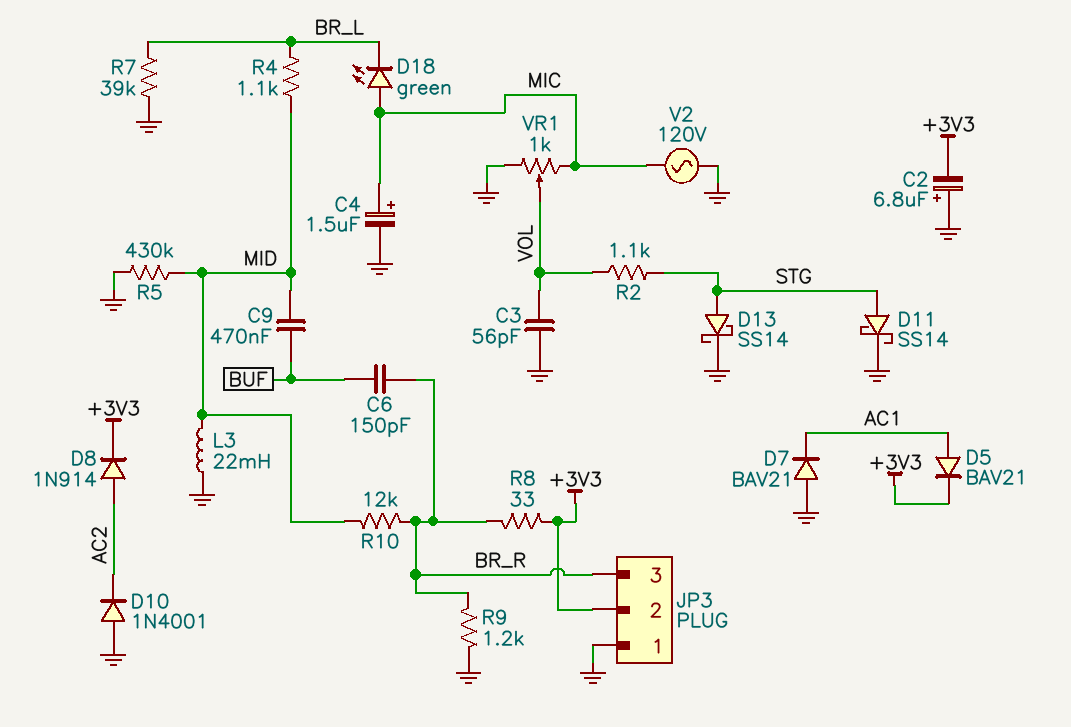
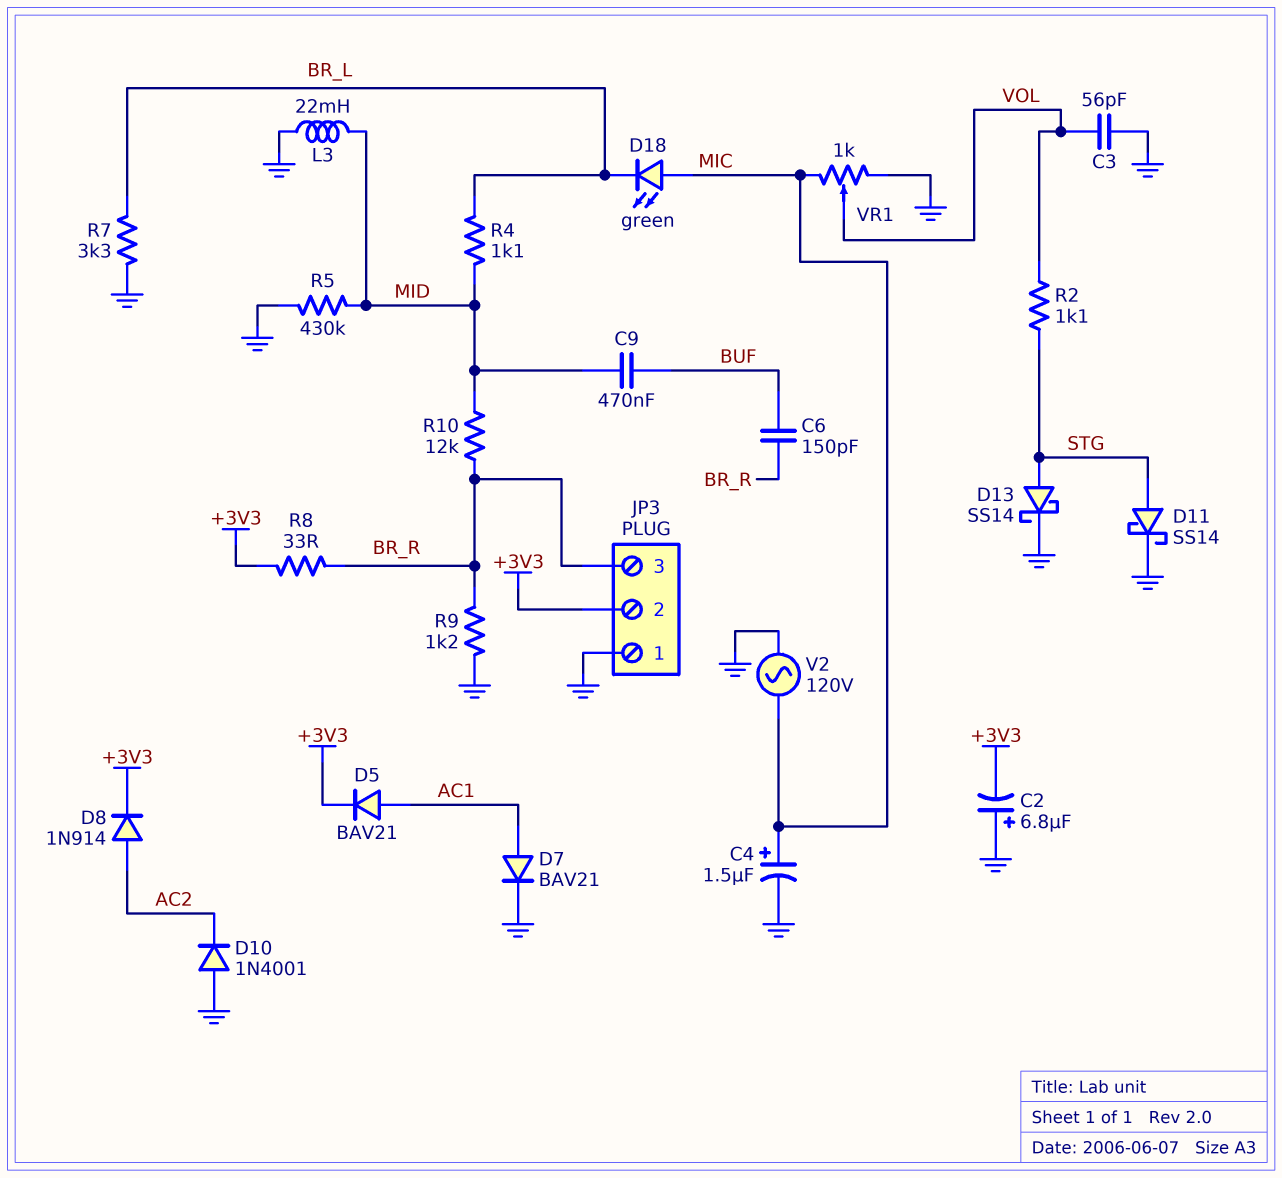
D7: diode BAV21 (A GND, K AC1) -> diode BAV21 (A AC1, K GND)
R7: 39k (BR_L, GND) -> 3.3k (BR_L, GND)

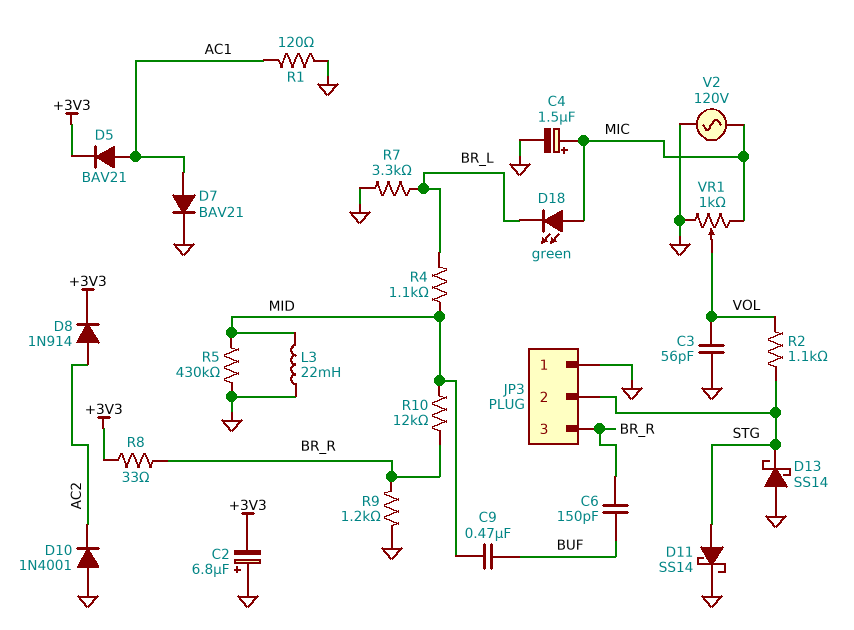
D13: schottky SS14 (A STG, K GND) -> schottky SS14 (A GND, K STG)
JP3 pin 2: +3V3 -> STG
R1: none -> 120 (AC1, GND)

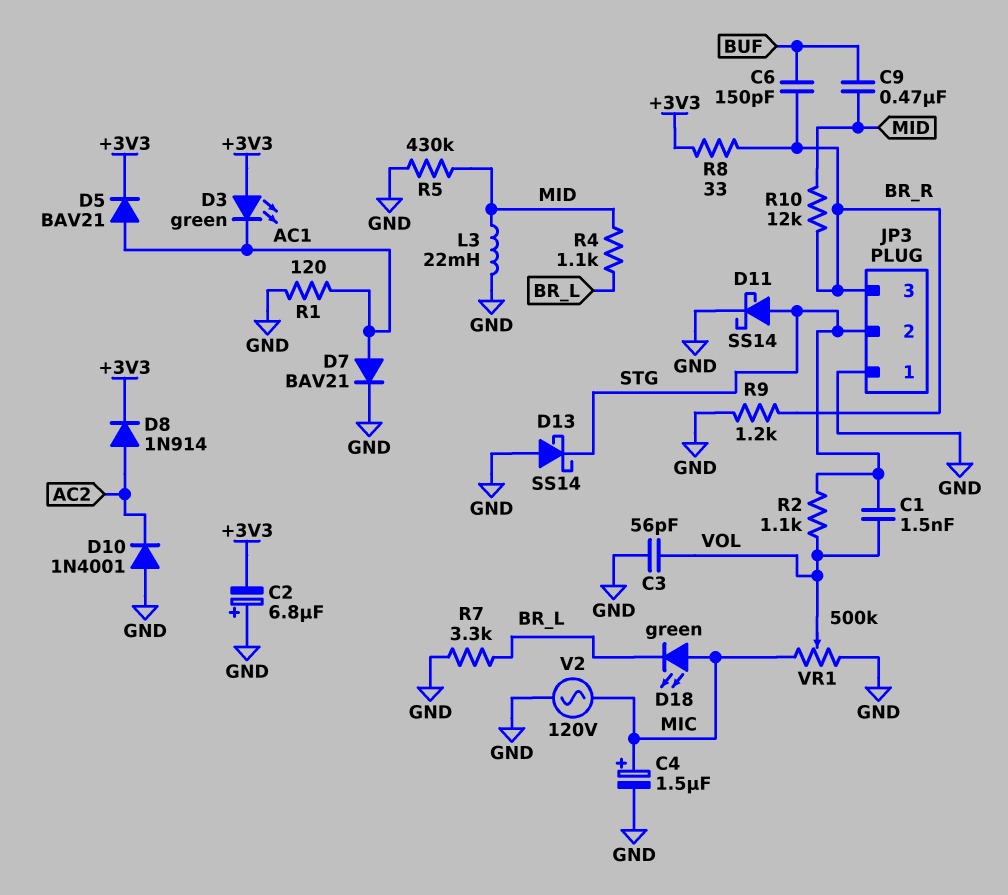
C1: none -> 1.5nF (STG, VOL)
D3: none -> LED green (A +3V3, K AC1)
VR1: 1k (GND, MIC, wiper VOL) -> 500k (GND, MIC, wiper VOL)

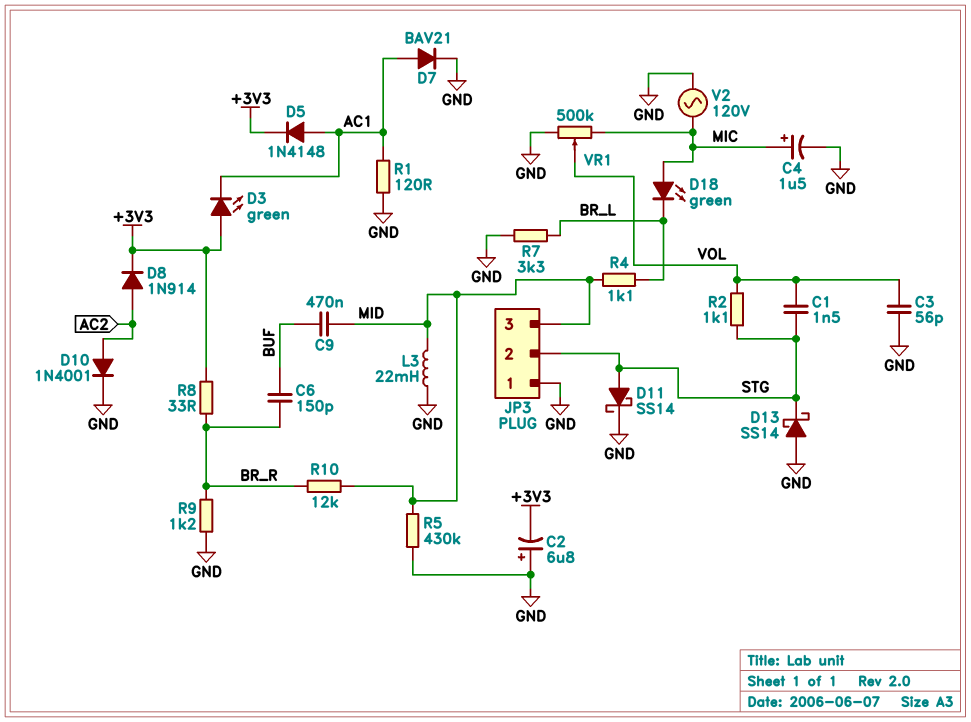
D5: diode BAV21 (A AC1, K +3V3) -> diode 1N4148 (A AC1, K +3V3)
D10: diode 1N4001 (A GND, K AC2) -> diode 1N4001 (A AC2, K GND)
JP3 pin 3: BR_R -> MID

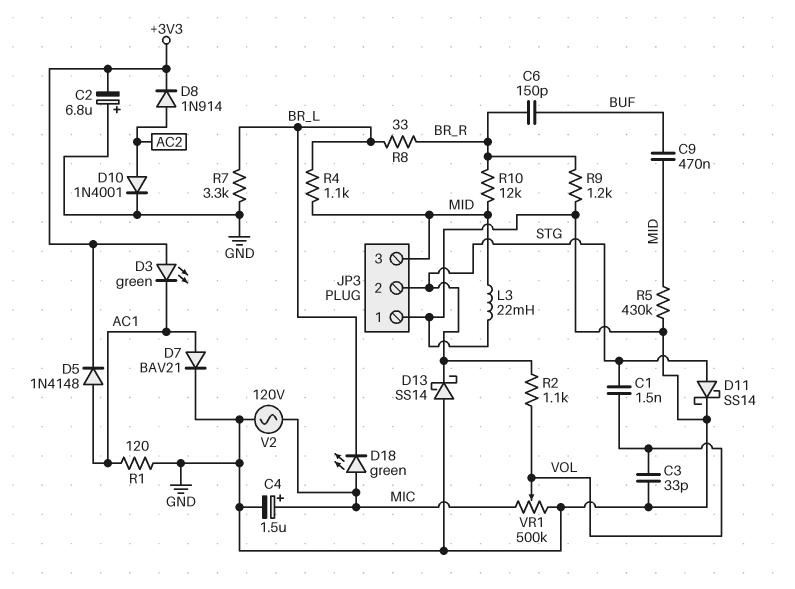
C3: 56pF (GND, VOL) -> 33pF (GND, VOL)
R8: 33 (+3V3, BR_R) -> 33 (BR_L, BR_R)

